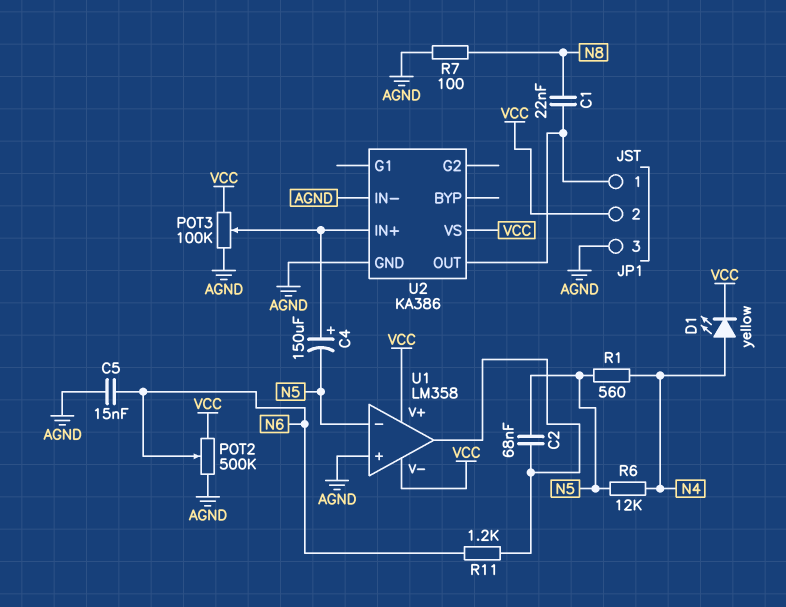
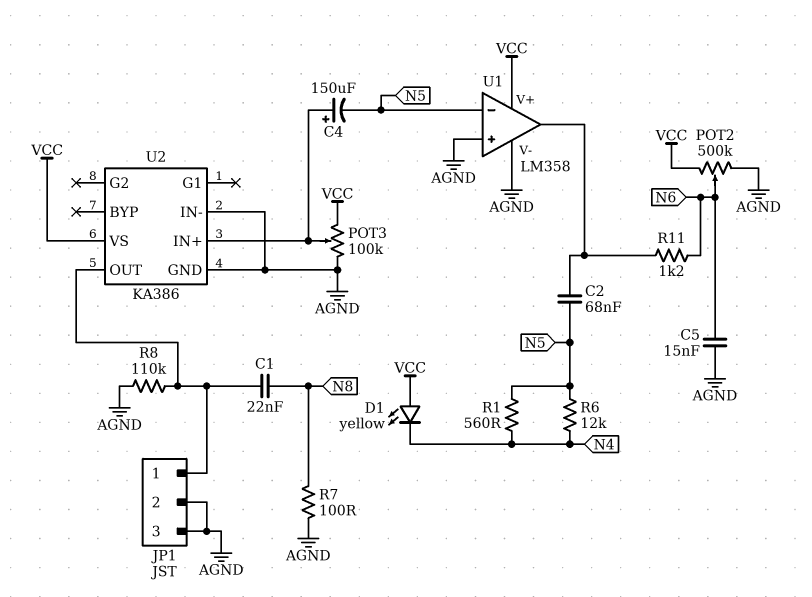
D1: LED yellow (A N4, K VCC) -> LED yellow (A VCC, K N4)
JP1 pin 2: VCC -> AGND
R8: none -> 110k (AGND, JP1/1)
U1 pin V-: VCC -> AGND

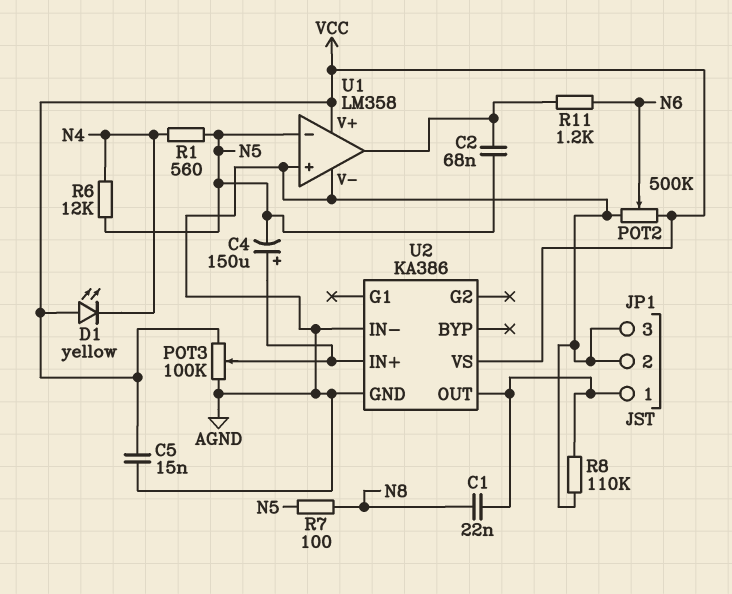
C5: 15nF (AGND, N6) -> 15nF (AGND, VCC)
R7: 100 (AGND, N8) -> 100 (N5, N8)

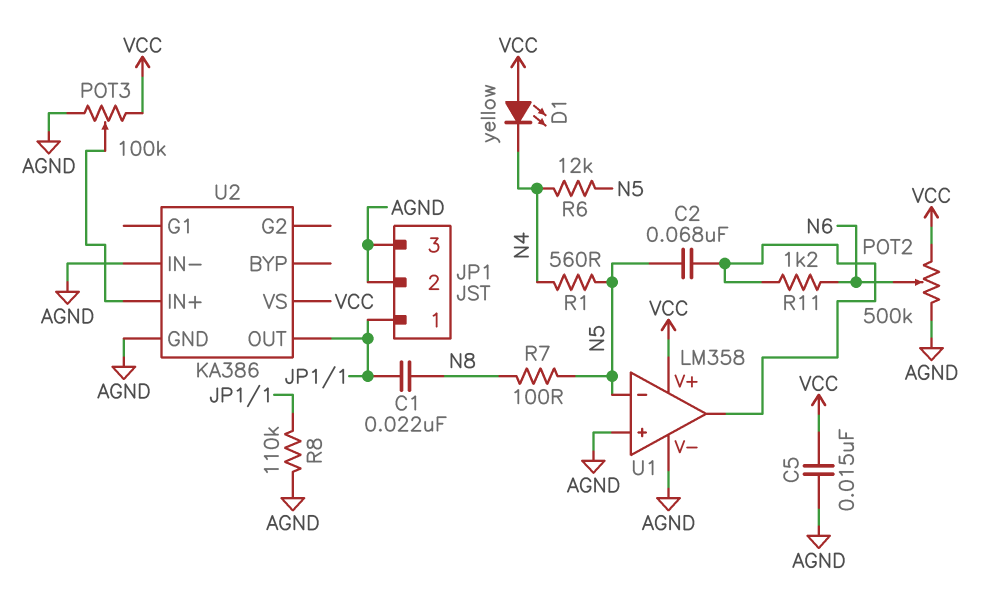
C4: 150uF (plus U2/IN+, minus N5) -> none

